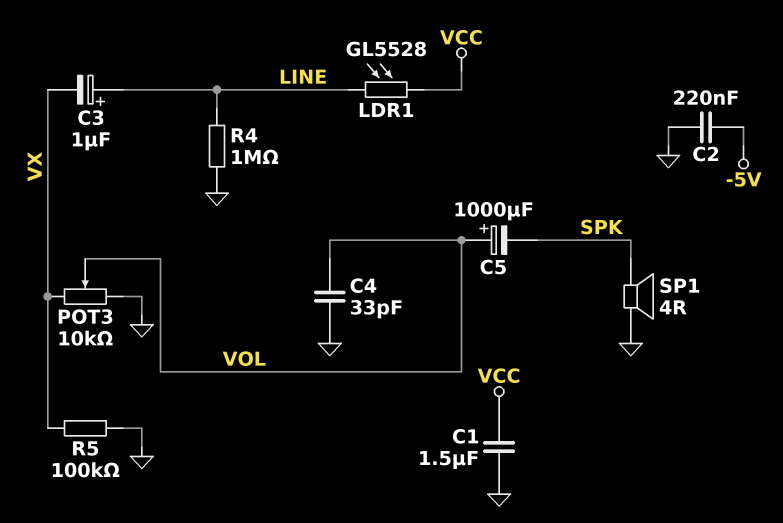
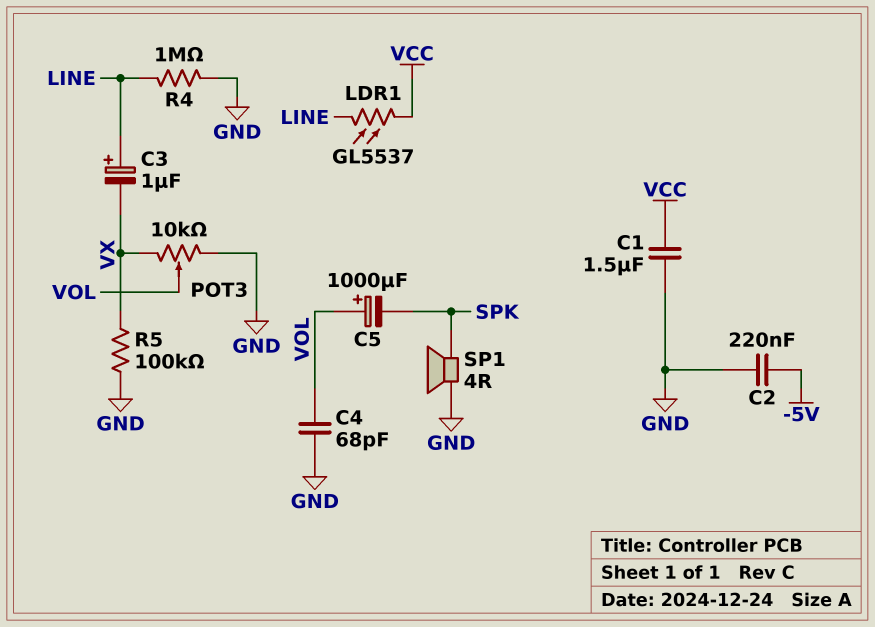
C4: 33pF (GND, VOL) -> 68pF (GND, VOL)
LDR1: GL5528 (LINE, VCC) -> GL5537 (LINE, VCC)

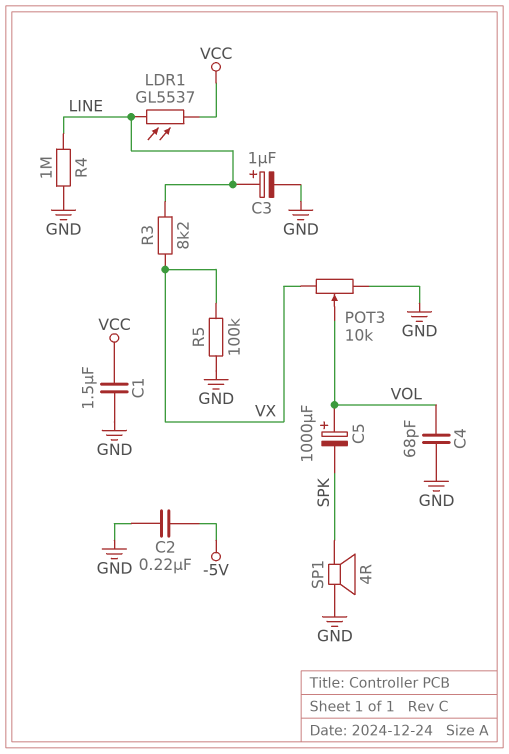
C3: 1uF (plus LINE, minus VX) -> 1uF (plus LINE, minus GND)
R3: none -> 8.2k (LINE, VX)

